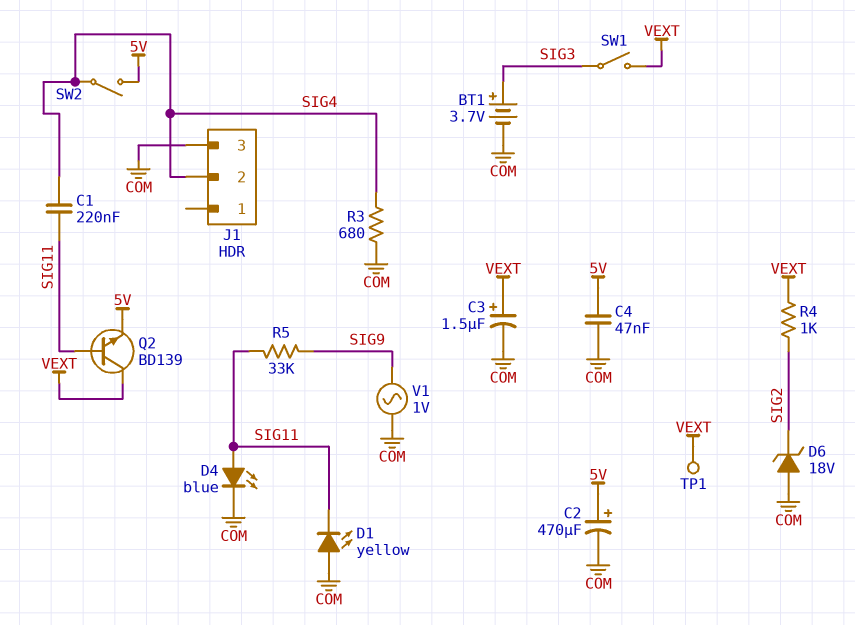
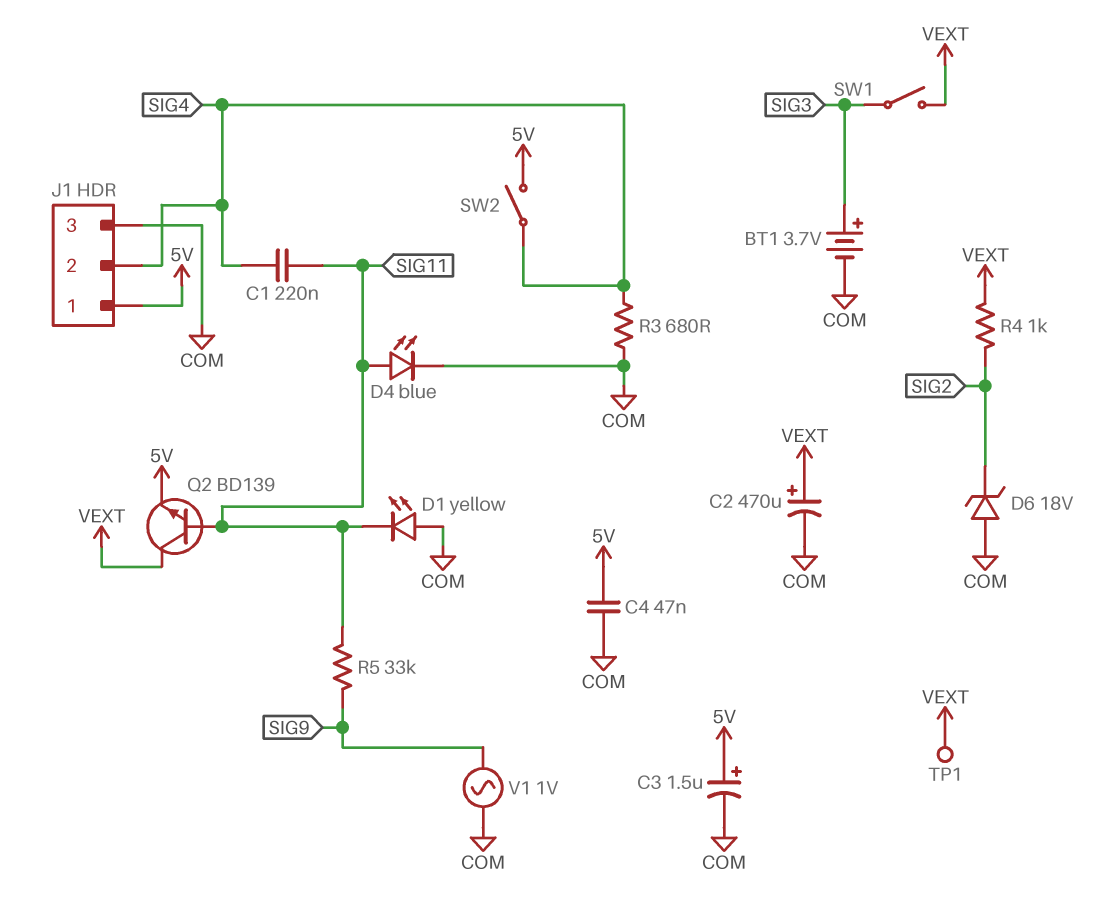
C2: 470uF (plus 5V, minus COM) -> 470uF (plus VEXT, minus COM)
C3: 1.5uF (plus VEXT, minus COM) -> 1.5uF (plus 5V, minus COM)
J1 pin 1: none -> 5V

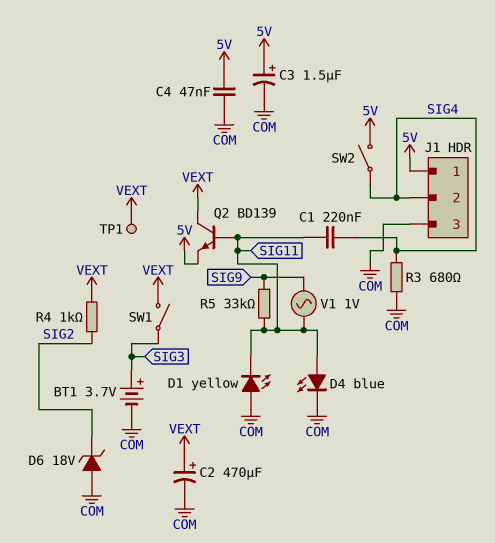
V1: AC 1V (COM, SIG9) -> AC 1V (SIG9, SIG11)

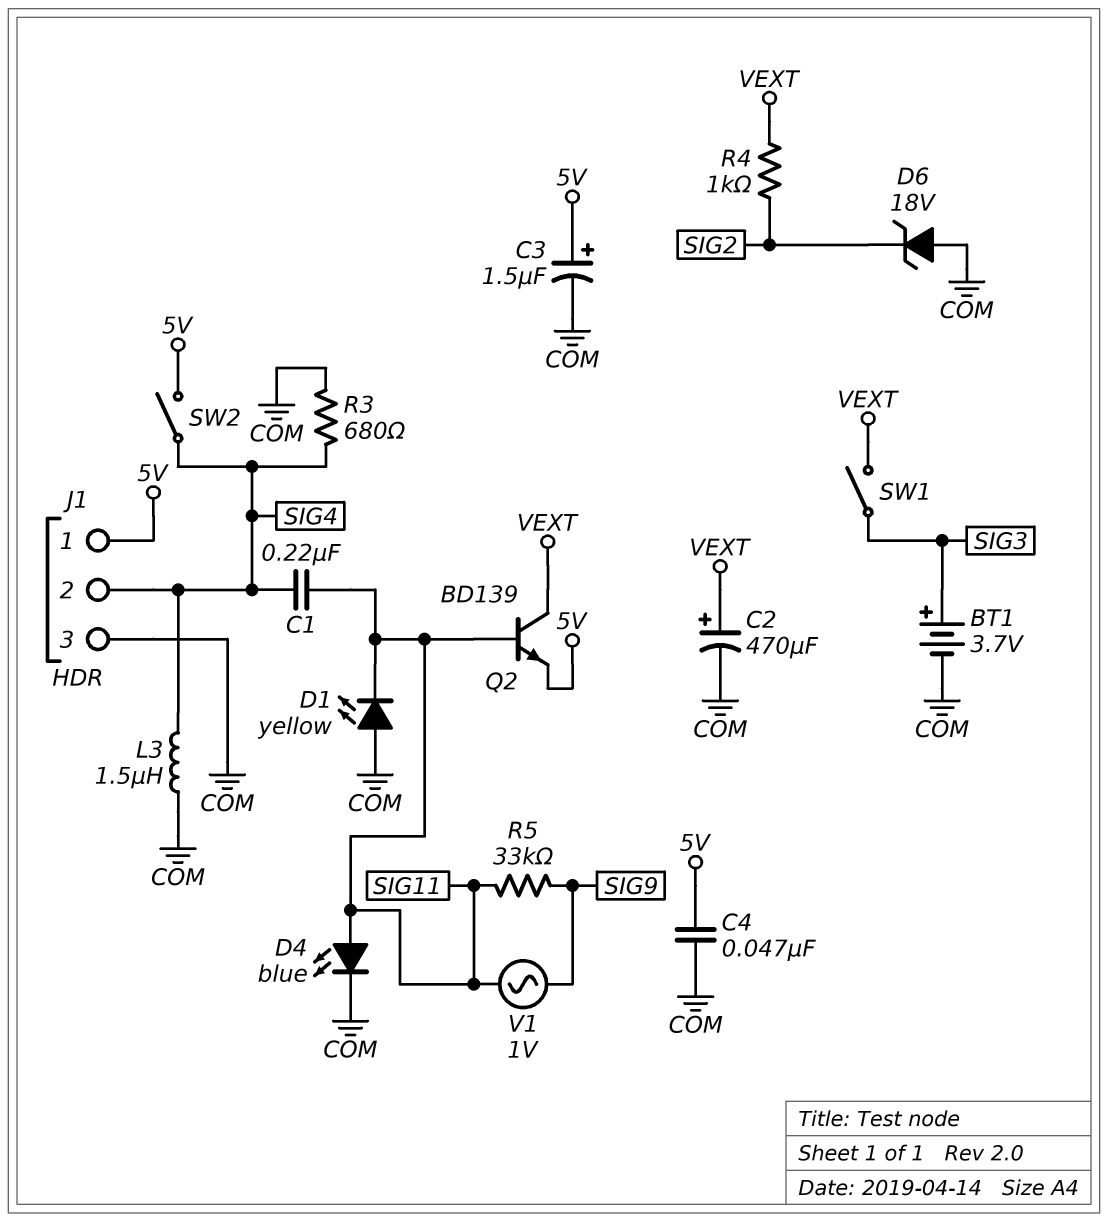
L3: none -> 1.5uH (COM, SIG4)
TP1: test point (VEXT) -> none

